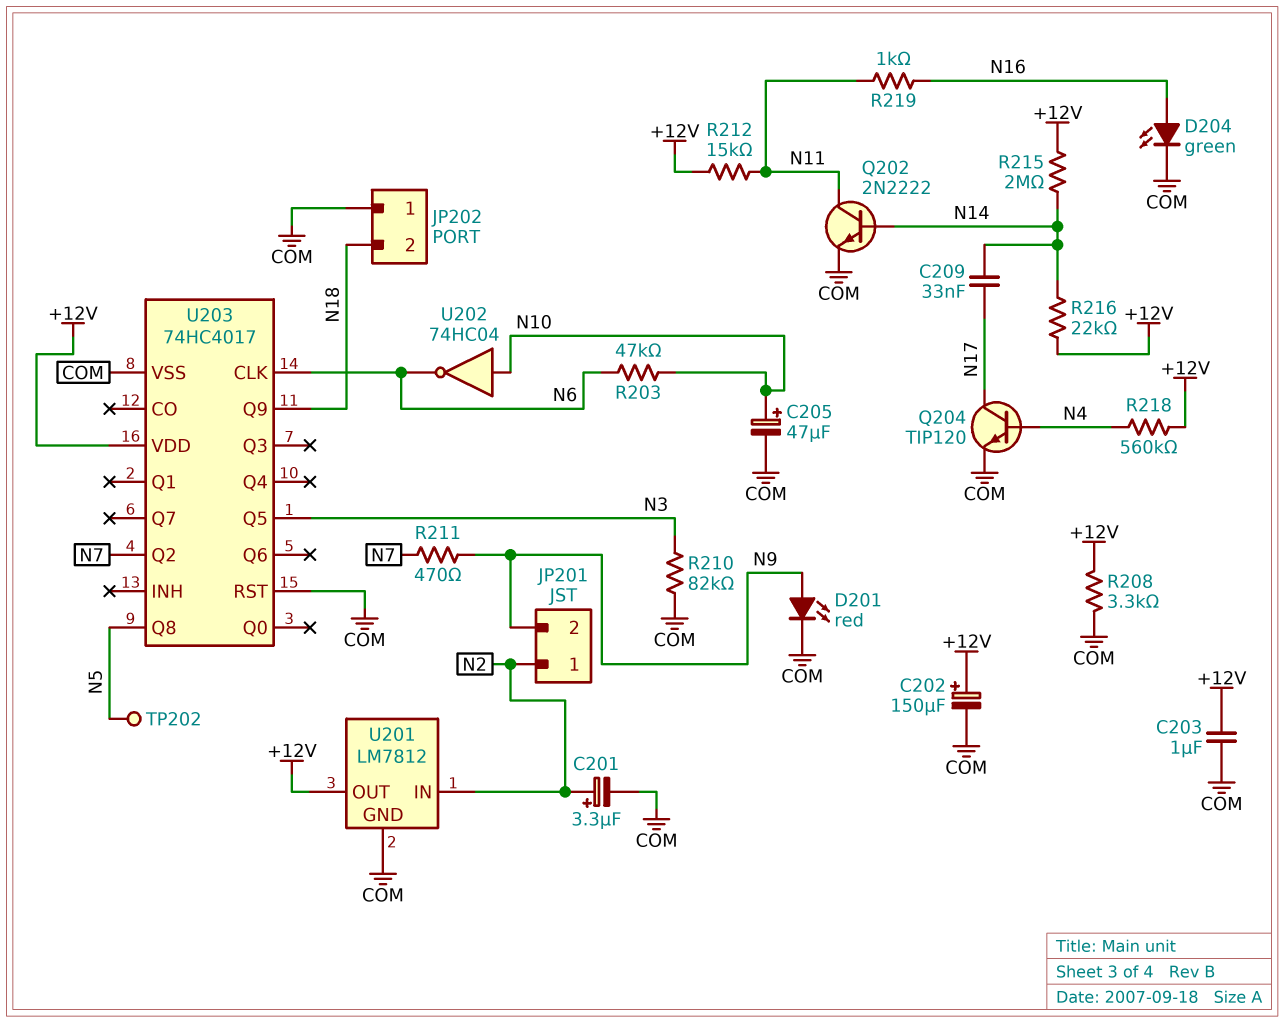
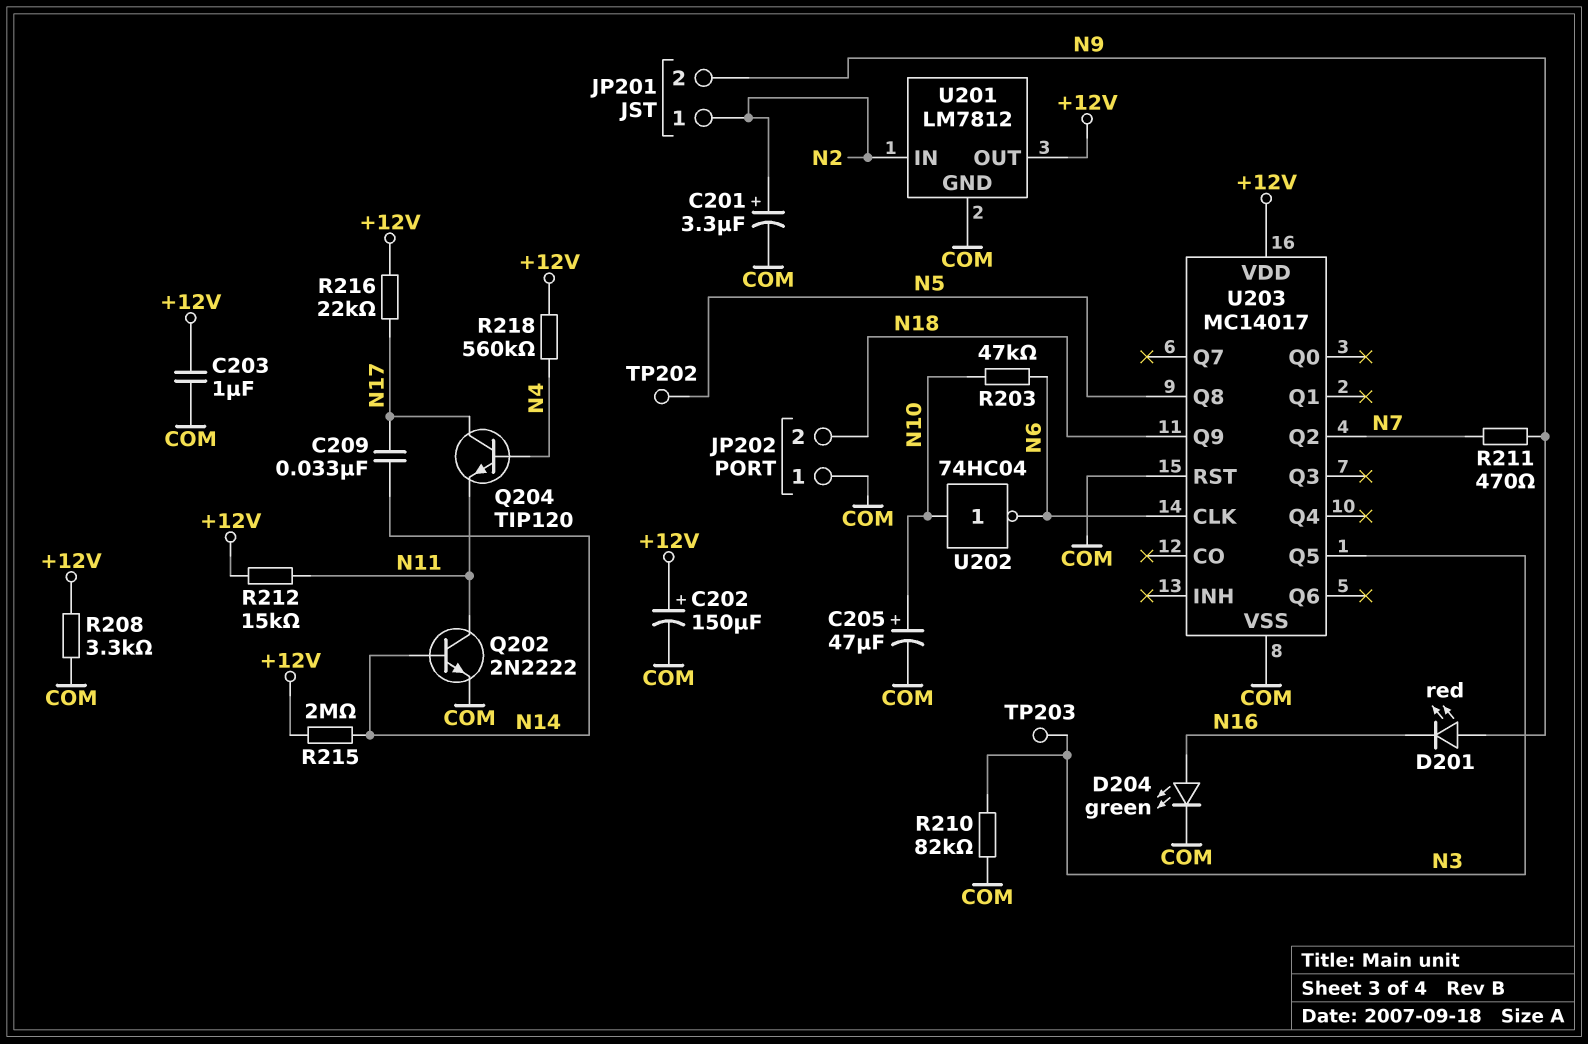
D201: LED red (A N9, K COM) -> LED red (A N9, K N16)
Q204: NPN TIP120 (B N4, C N17, E COM) -> NPN TIP120 (B N4, C N17, E N11)
R216: 22k (+12V, N14) -> 22k (+12V, N17)
R219: 1k (N11, N16) -> none
TP203: none -> test point (N3)
U203: 74HC4017 -> MC14017

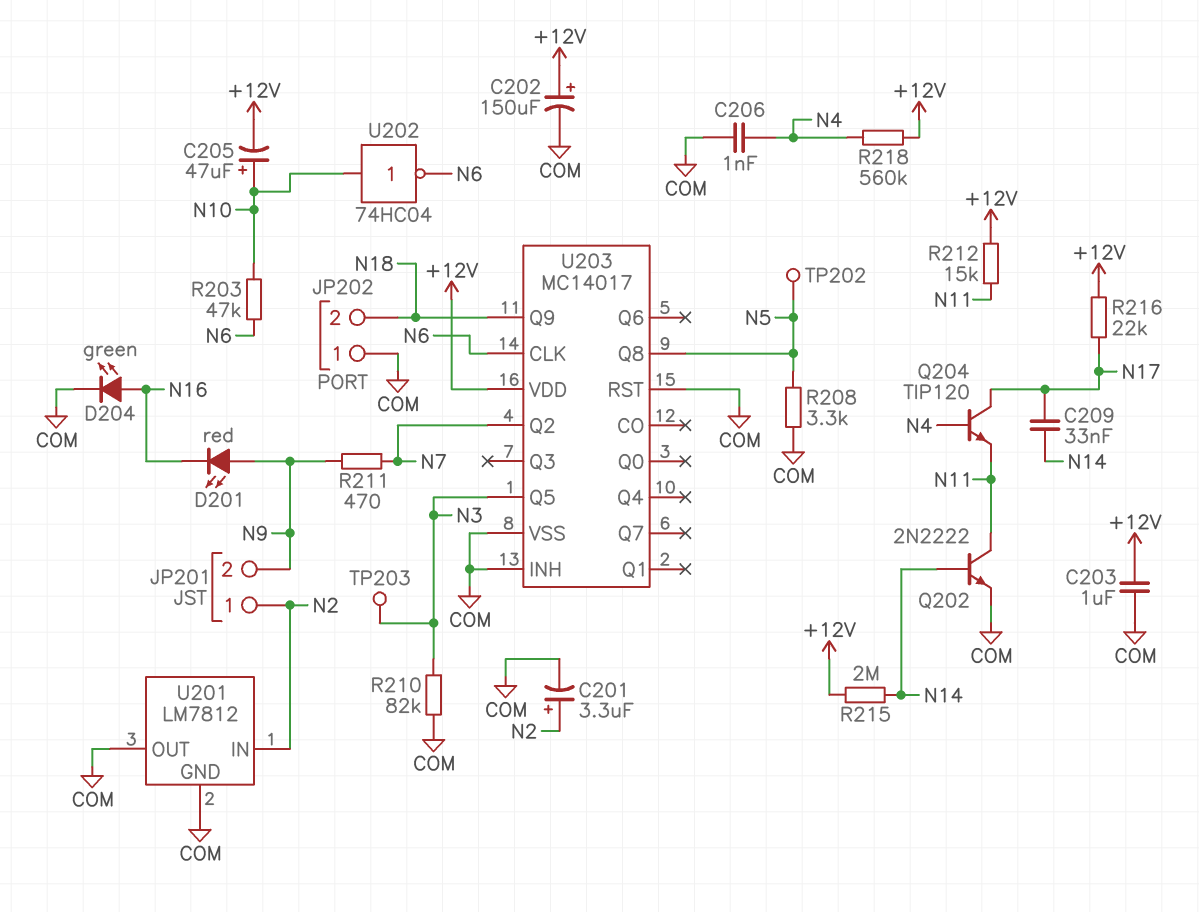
C205: 47uF (plus N10, minus COM) -> 47uF (plus N10, minus +12V)
C206: none -> 1nF (COM, N4)
R208: 3.3k (+12V, COM) -> 3.3k (COM, N5)
U201 pin OUT: +12V -> COM
U203 pin INH: none -> COM

